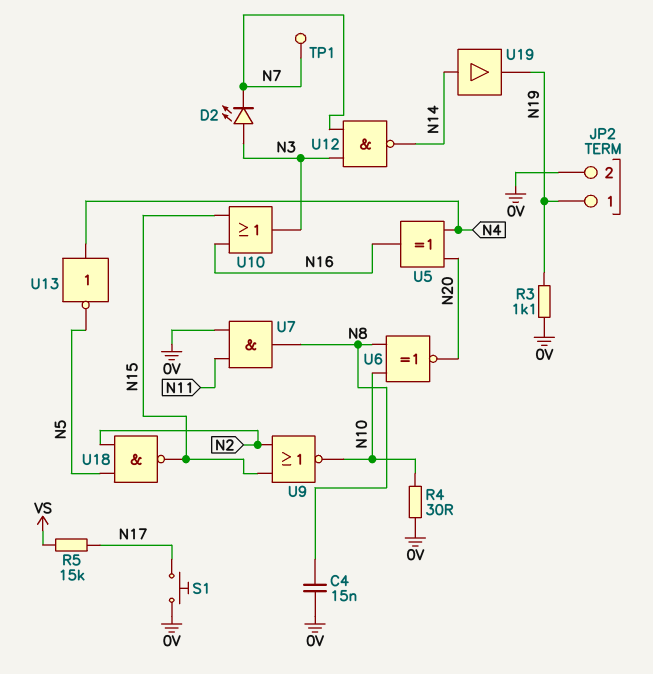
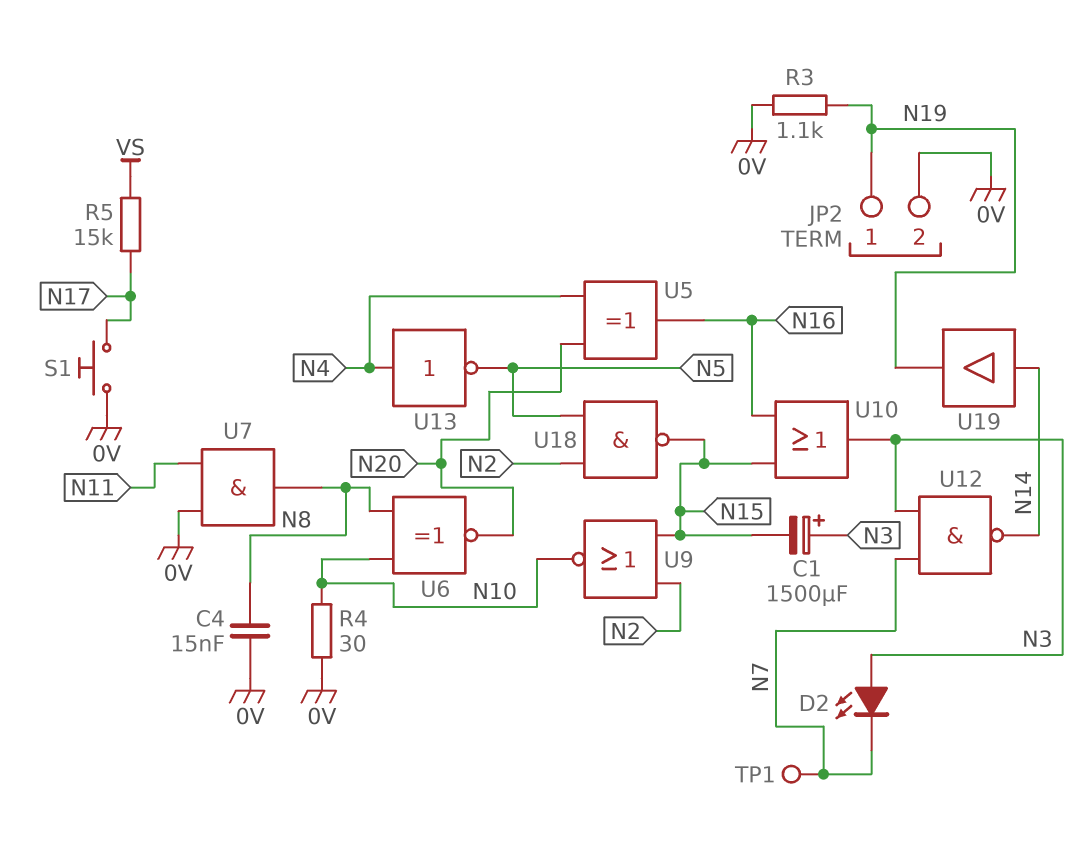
C1: none -> 1500uF (plus N3, minus N15)

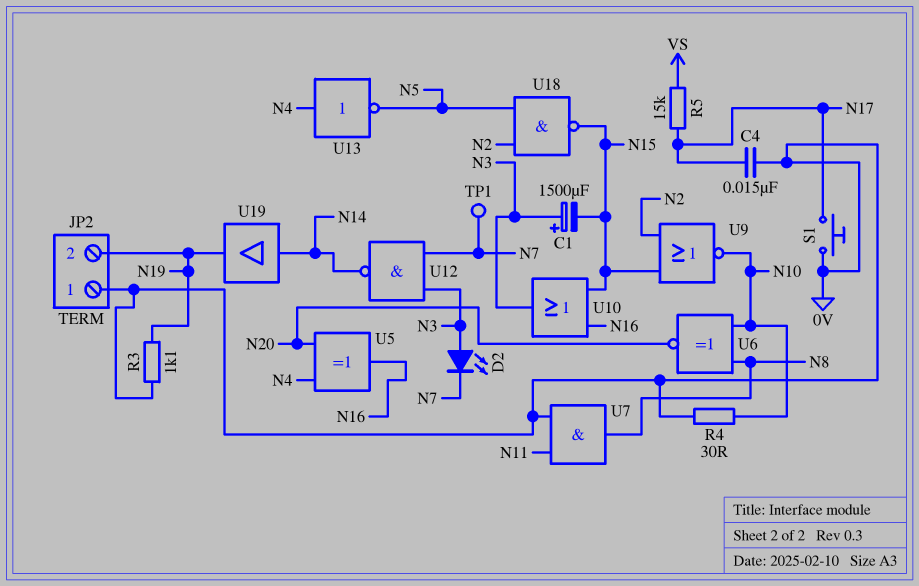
C4: 15nF (0V, N8) -> 15nF (0V, N17)
JP2 pin 1: N19 -> 0V
JP2 pin 2: 0V -> N19

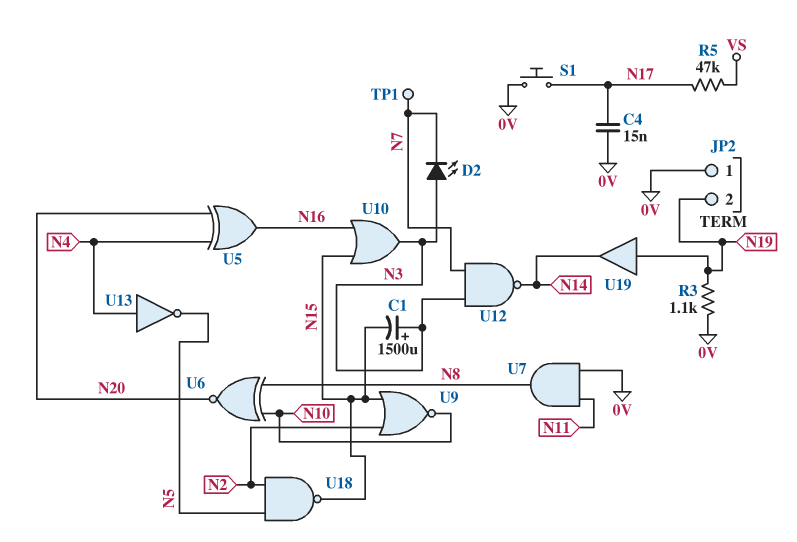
R4: 30 (0V, N10) -> none
R5: 15k (N17, VS) -> 47k (N17, VS)
U19: buffer (in N14, out N19) -> buffer (in N19, out N14)

